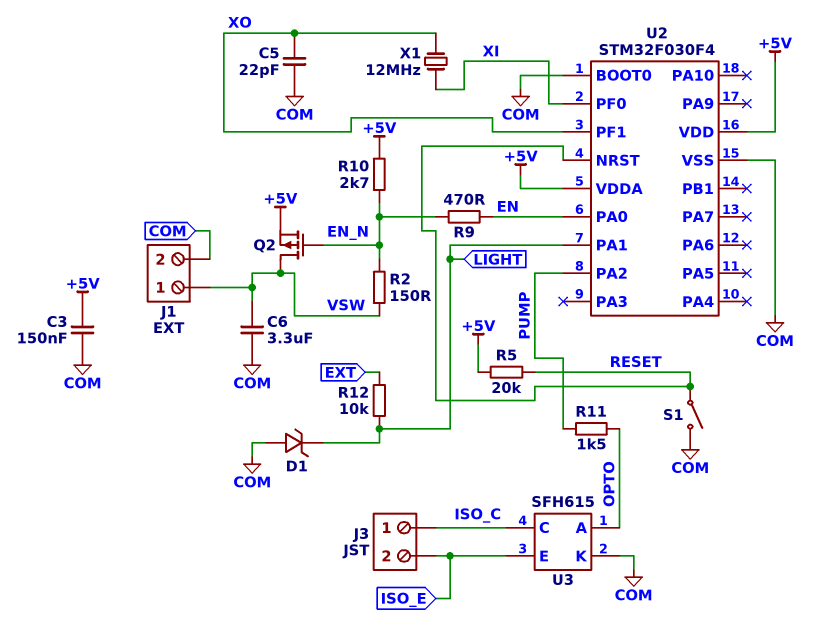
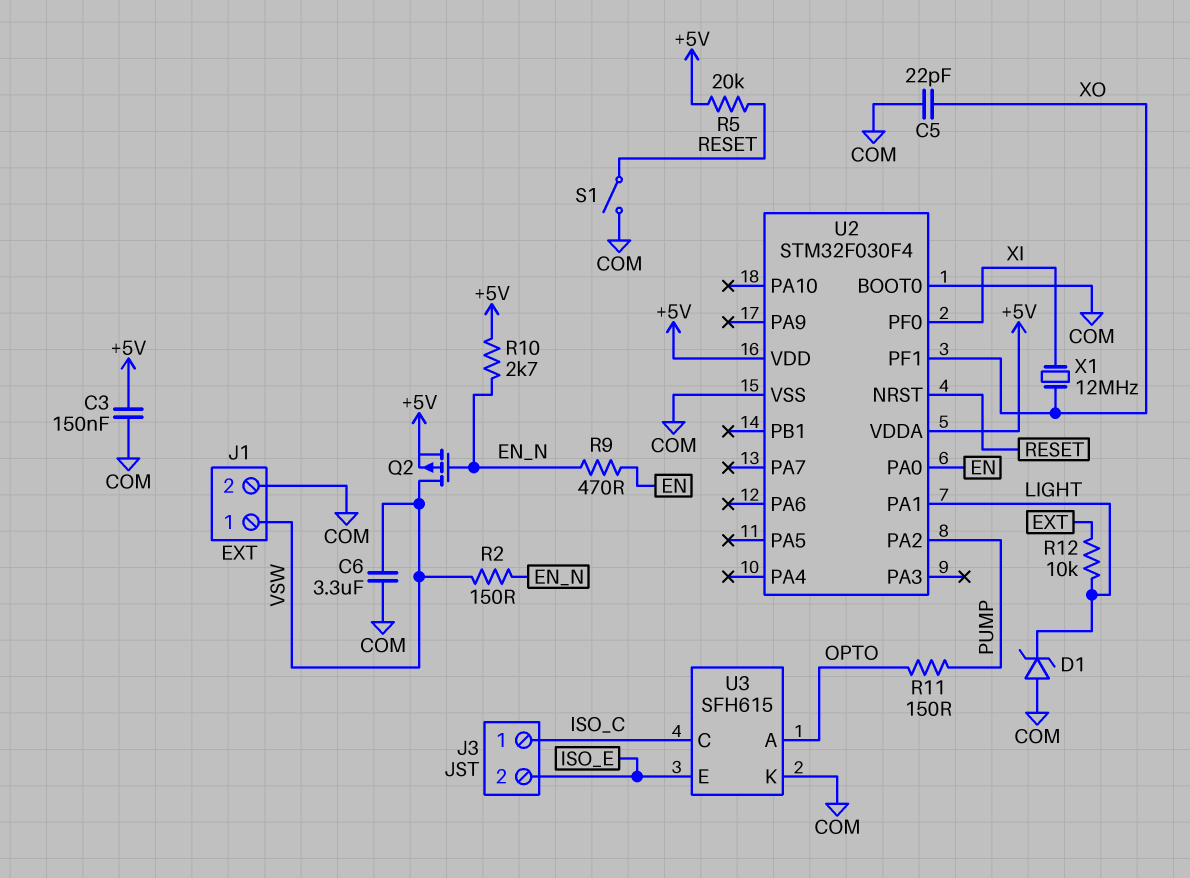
R11: 1.5k (OPTO, PUMP) -> 150 (OPTO, PUMP)

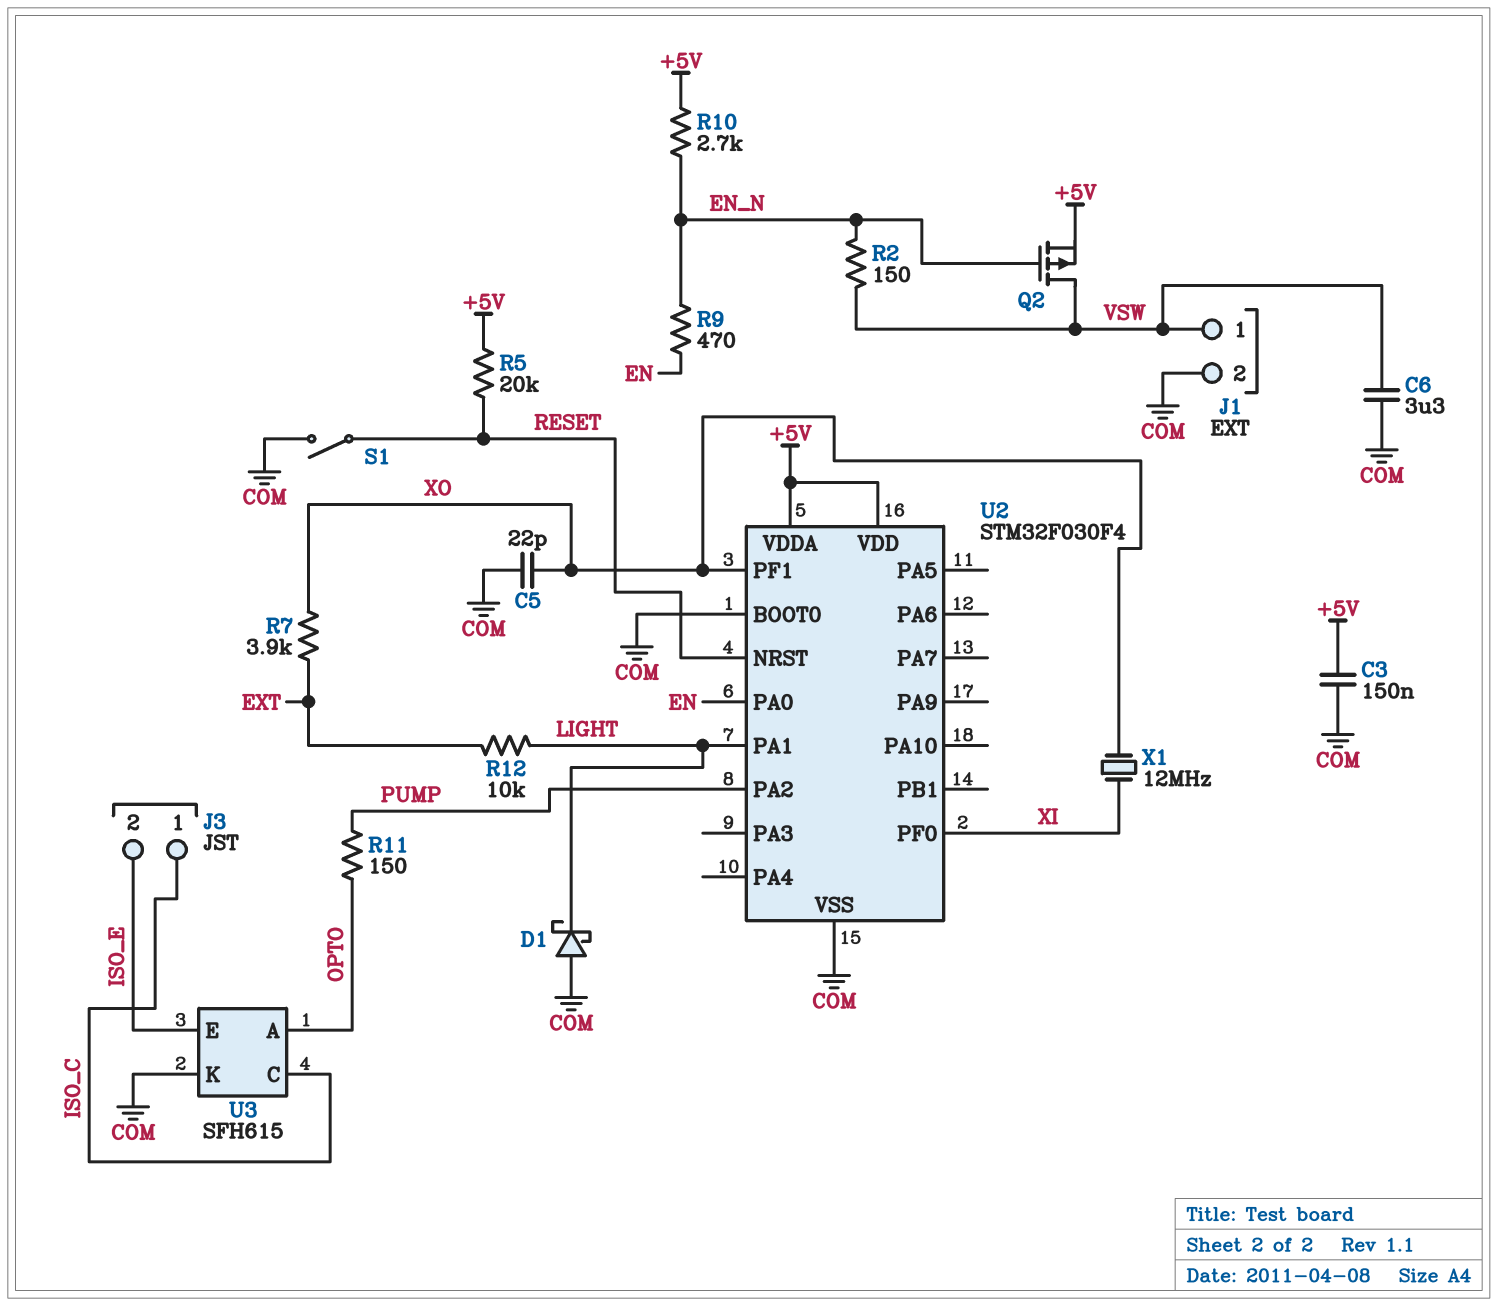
D1: zener (A COM, K LIGHT) -> schottky (A COM, K LIGHT)
R7: none -> 3.9k (EXT, XO)

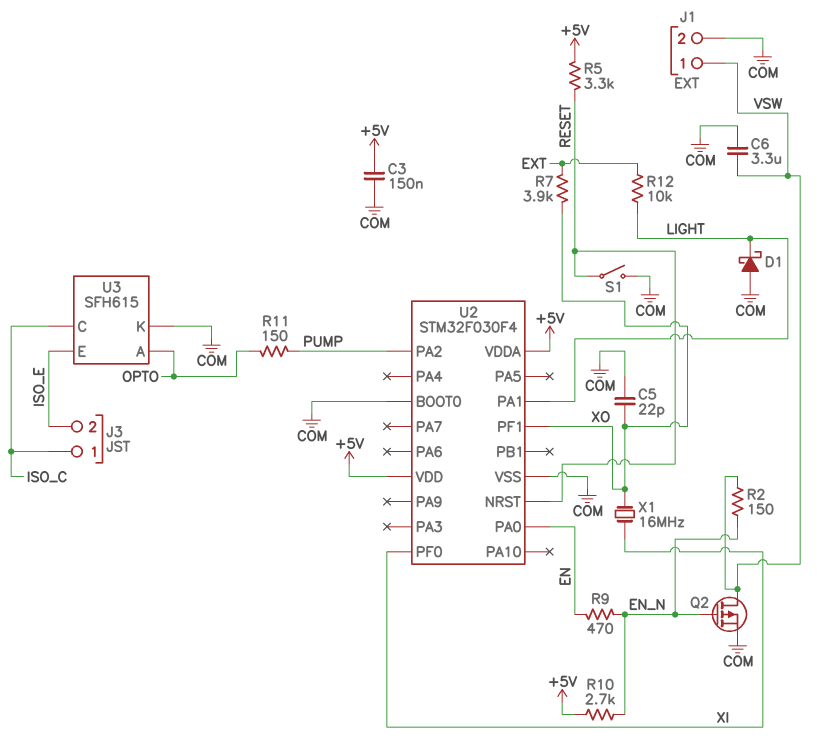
Q2: PMOS (G EN_N, D VSW, S +5V) -> PMOS (G EN_N, D VSW, S COM)
R5: 20k (+5V, RESET) -> 3.3k (+5V, RESET)
X1: 12MHz (XI, XO) -> 16MHz (XI, XO)

